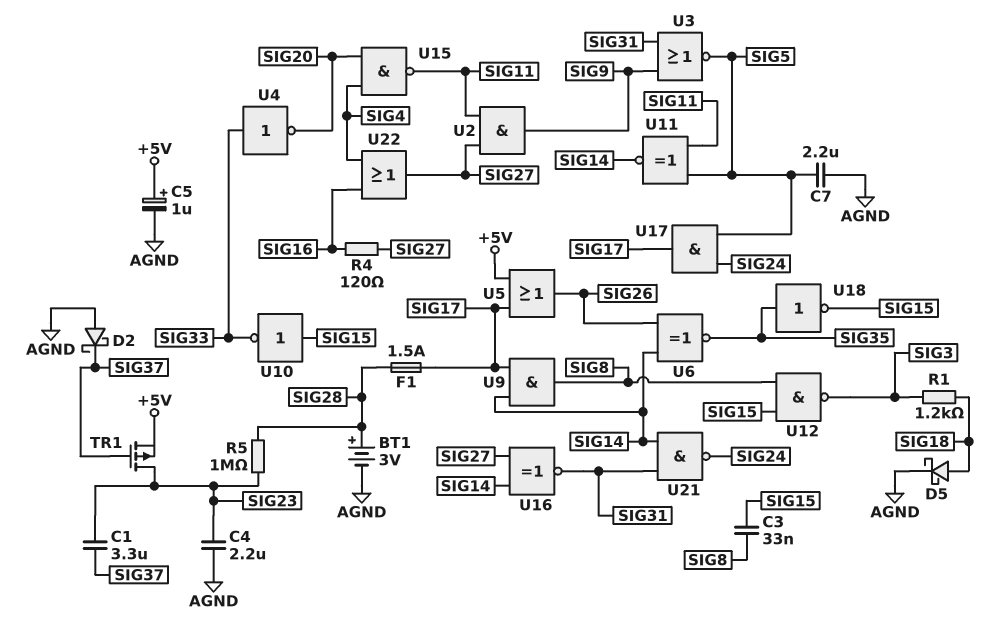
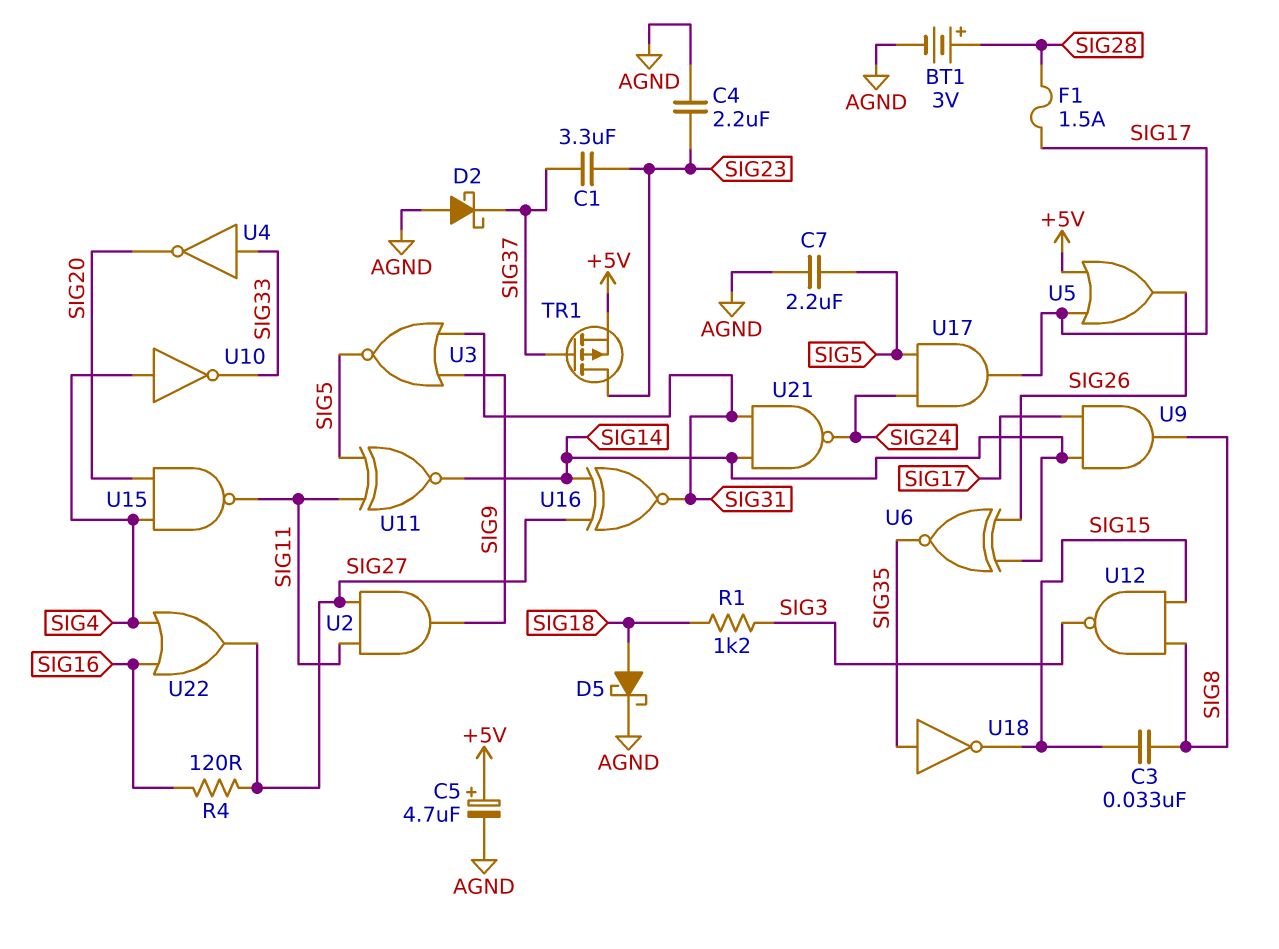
C5: 1uF (plus +5V, minus AGND) -> 4.7uF (plus +5V, minus AGND)
R5: 1M (SIG23, SIG28) -> none
U10: NOT (in SIG15, out SIG33) -> NOT (in SIG4, out SIG33)

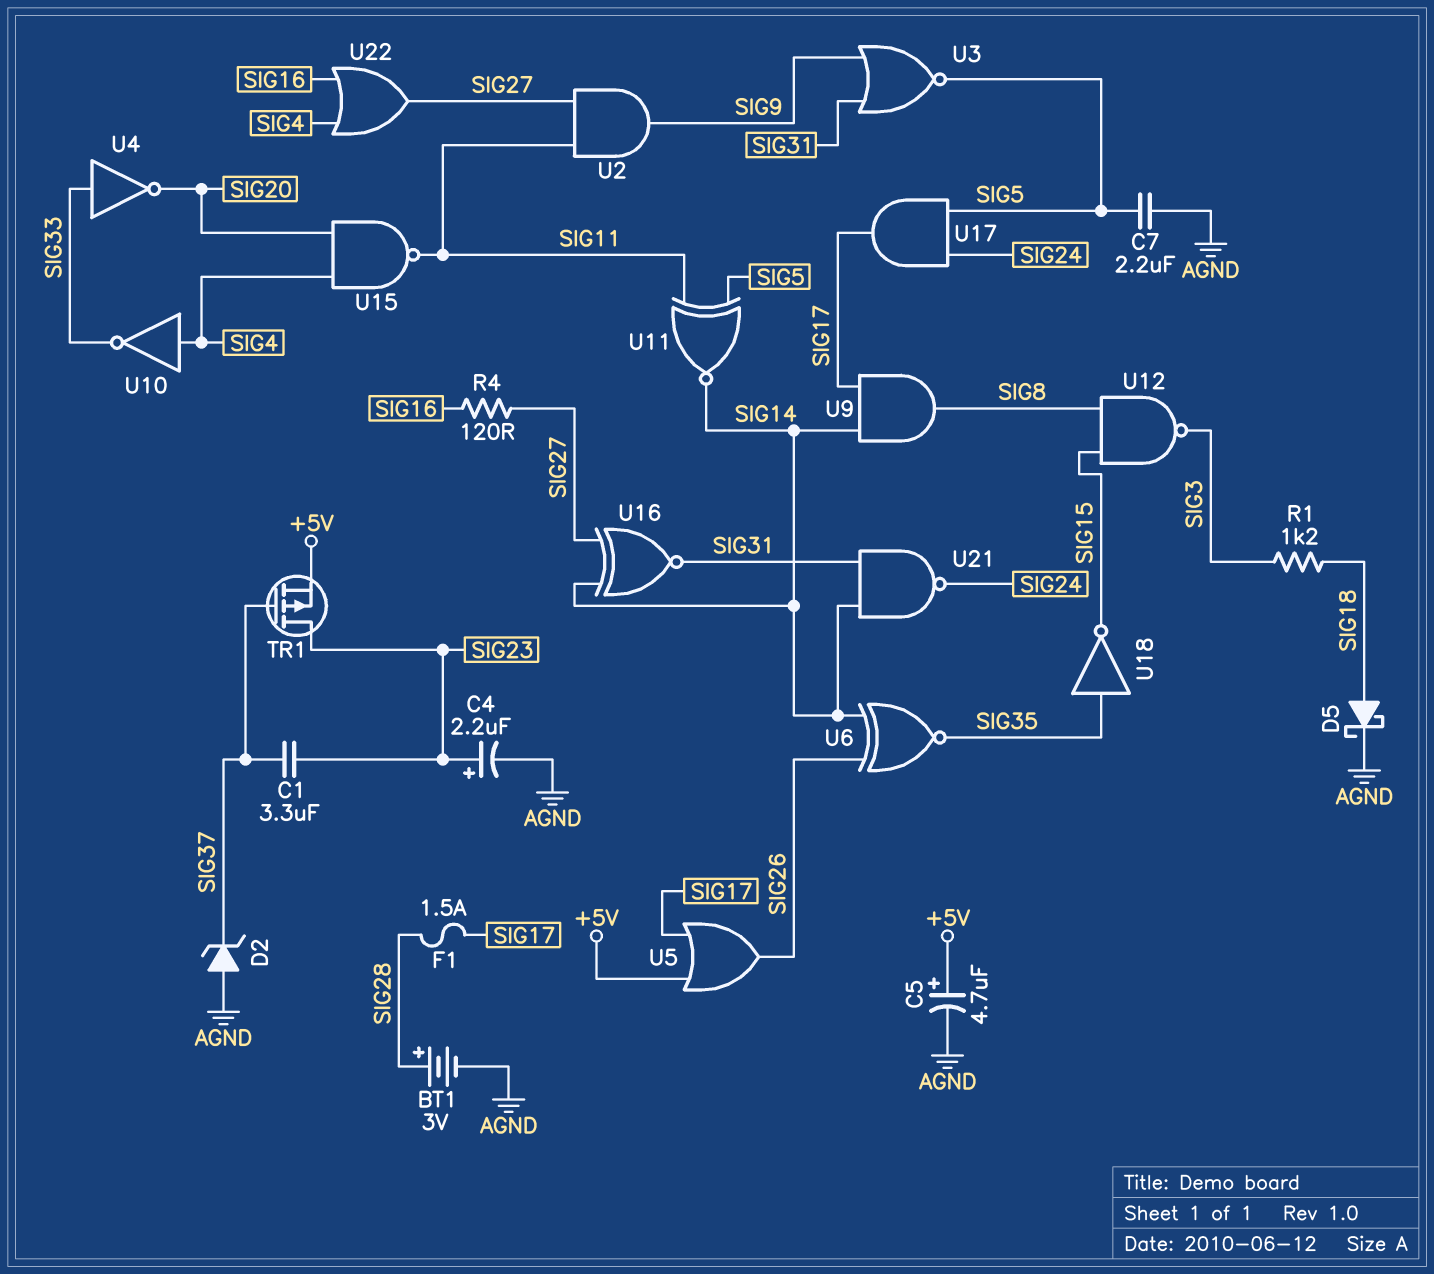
C3: 33nF (SIG8, SIG15) -> none
C4: 2.2uF (AGND, SIG23) -> 2.2uF (plus SIG23, minus AGND)
D2: schottky (A AGND, K SIG37) -> zener (A AGND, K SIG37)

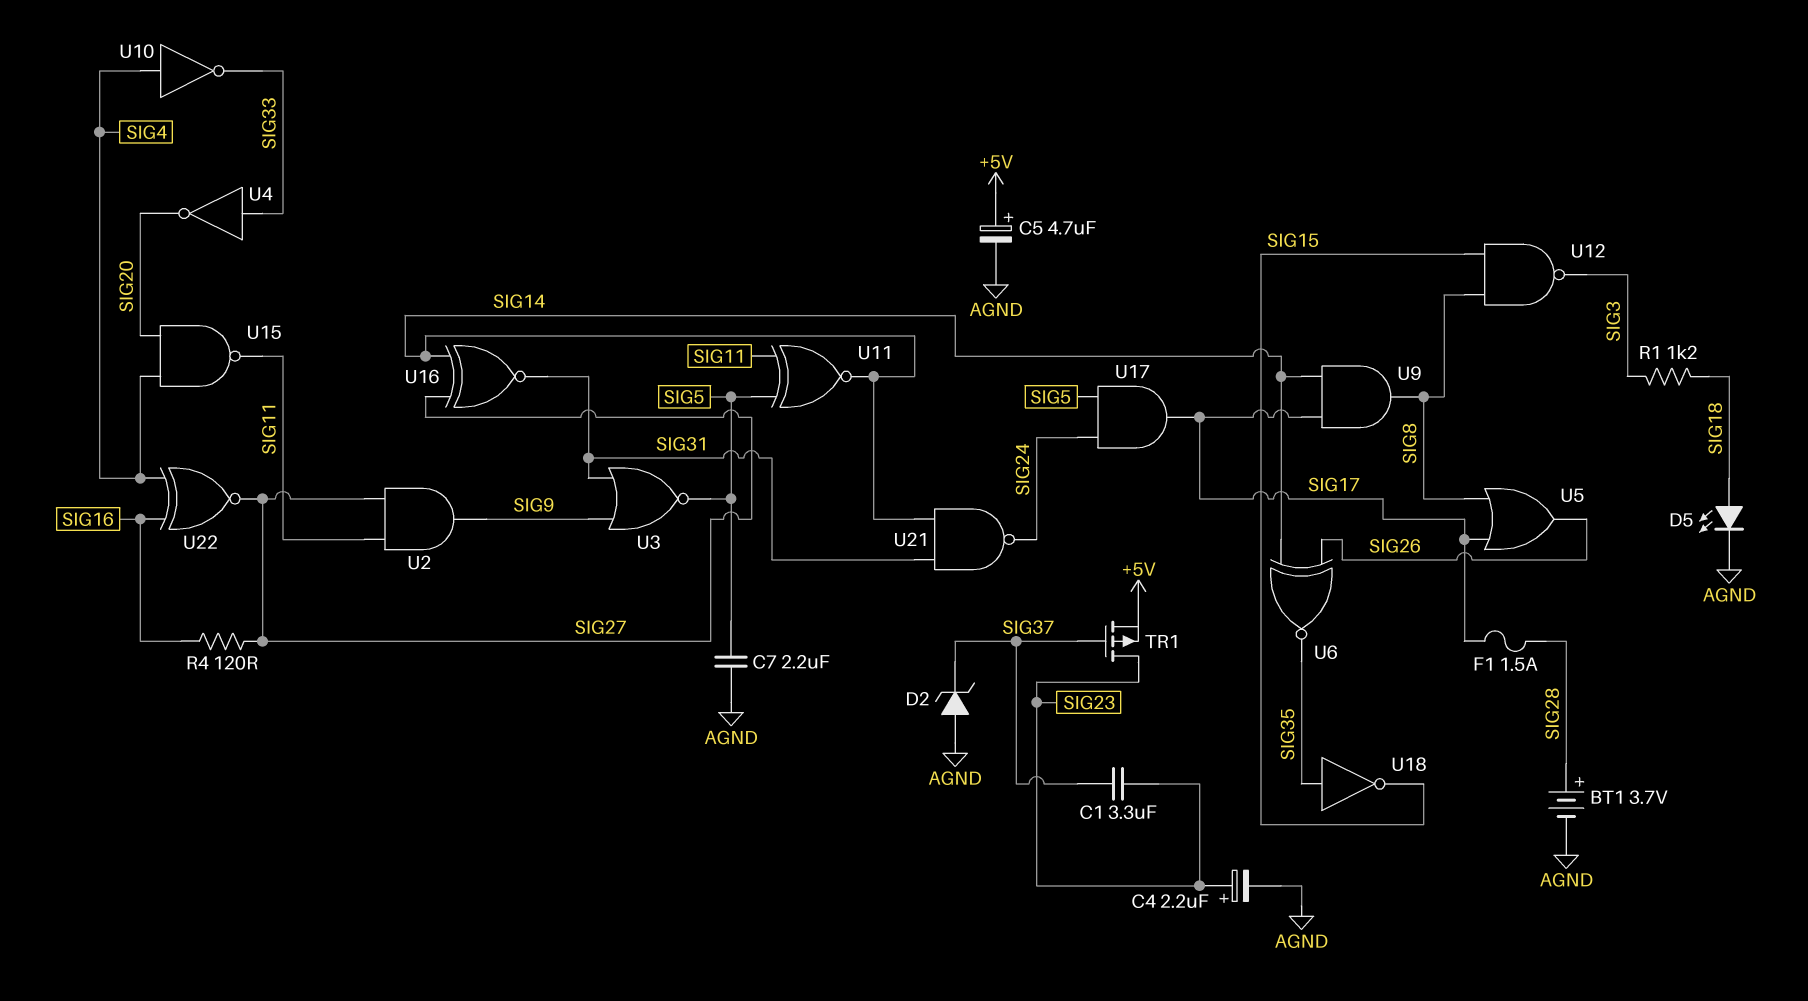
BT1: 3V (plus SIG28, minus AGND) -> 3.7V (plus SIG28, minus AGND)
D5: schottky (A SIG18, K AGND) -> LED (A SIG18, K AGND)
U5: OR (in +5V, in SIG17, out SIG26) -> OR (in SIG8, in SIG17, out SIG26)
U22: OR (in SIG4, in SIG16, out SIG27) -> XNOR (in SIG4, in SIG16, out SIG27)

